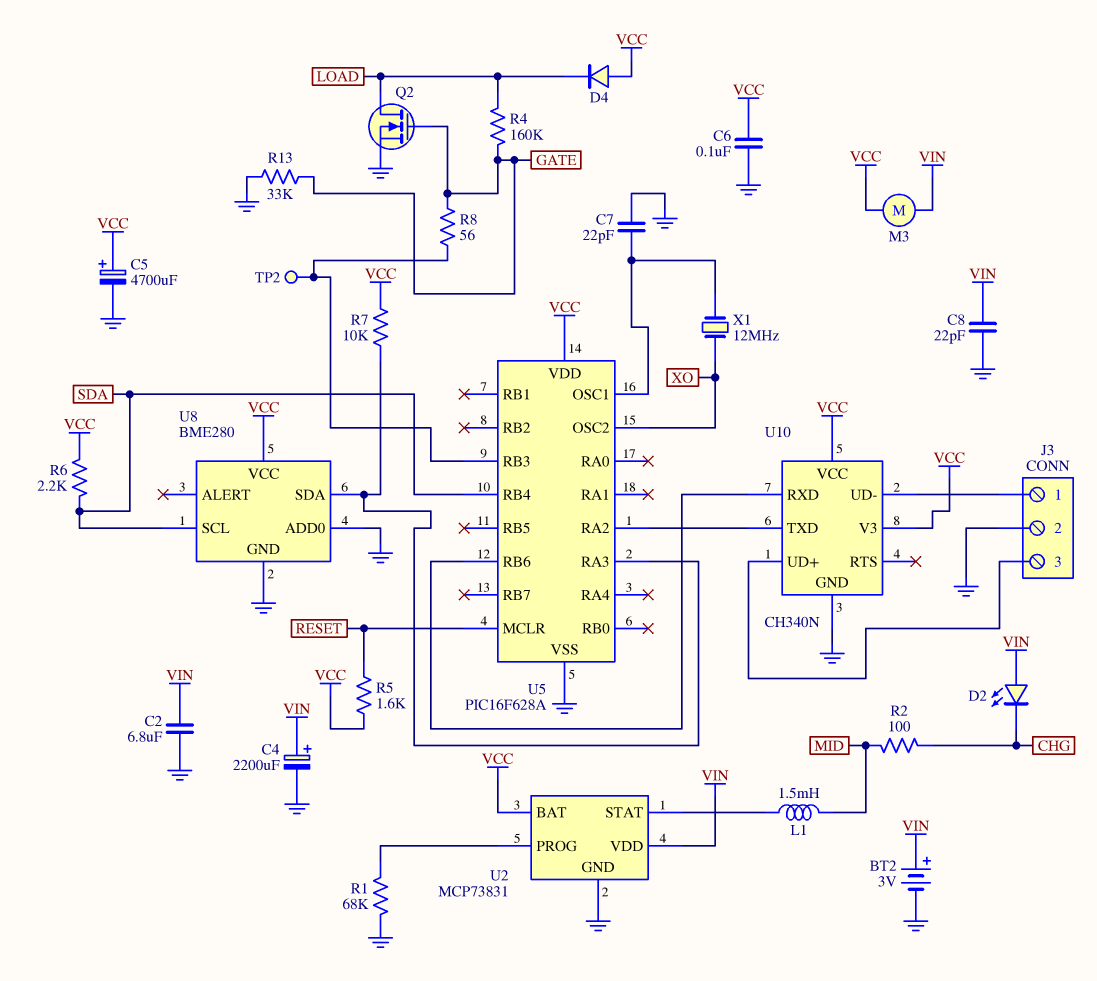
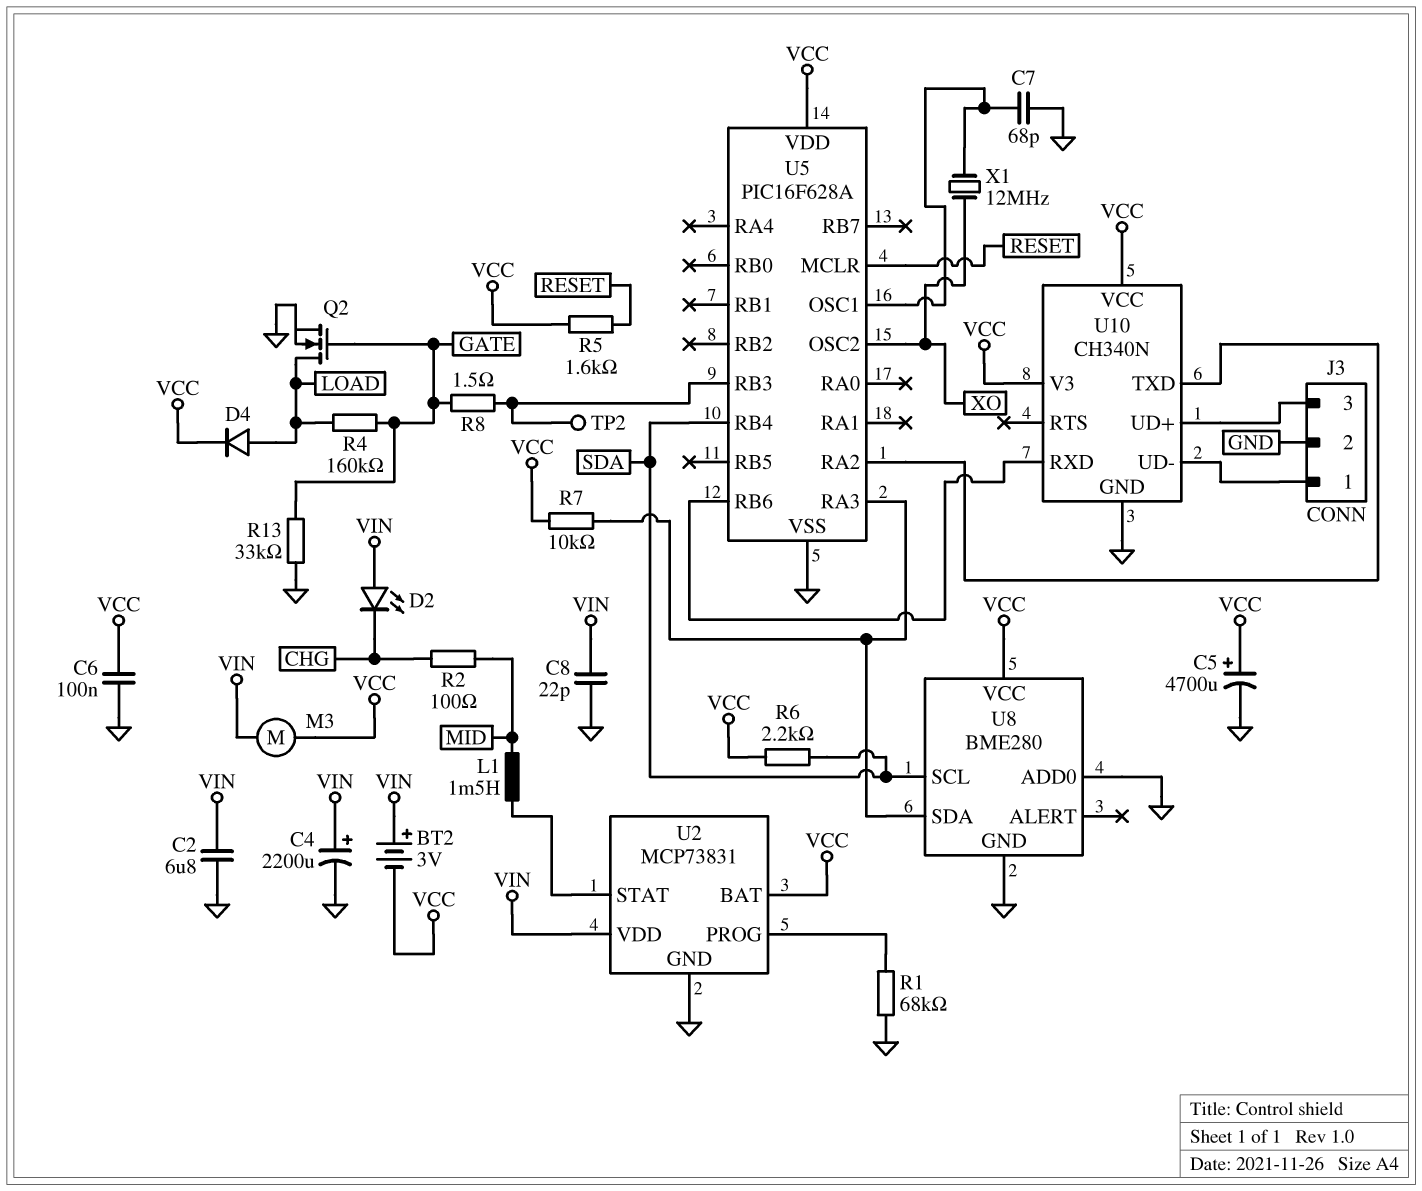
BT2: 3V (plus VIN, minus GND) -> 3V (plus VIN, minus VCC)
C7: 22pF (GND, U5/OSC1) -> 68pF (GND, U5/OSC1)
D4: diode (A VCC, K LOAD) -> diode (A LOAD, K VCC)
R8: 56 (GATE, U5/RB3) -> 1.5 (GATE, U5/RB3)

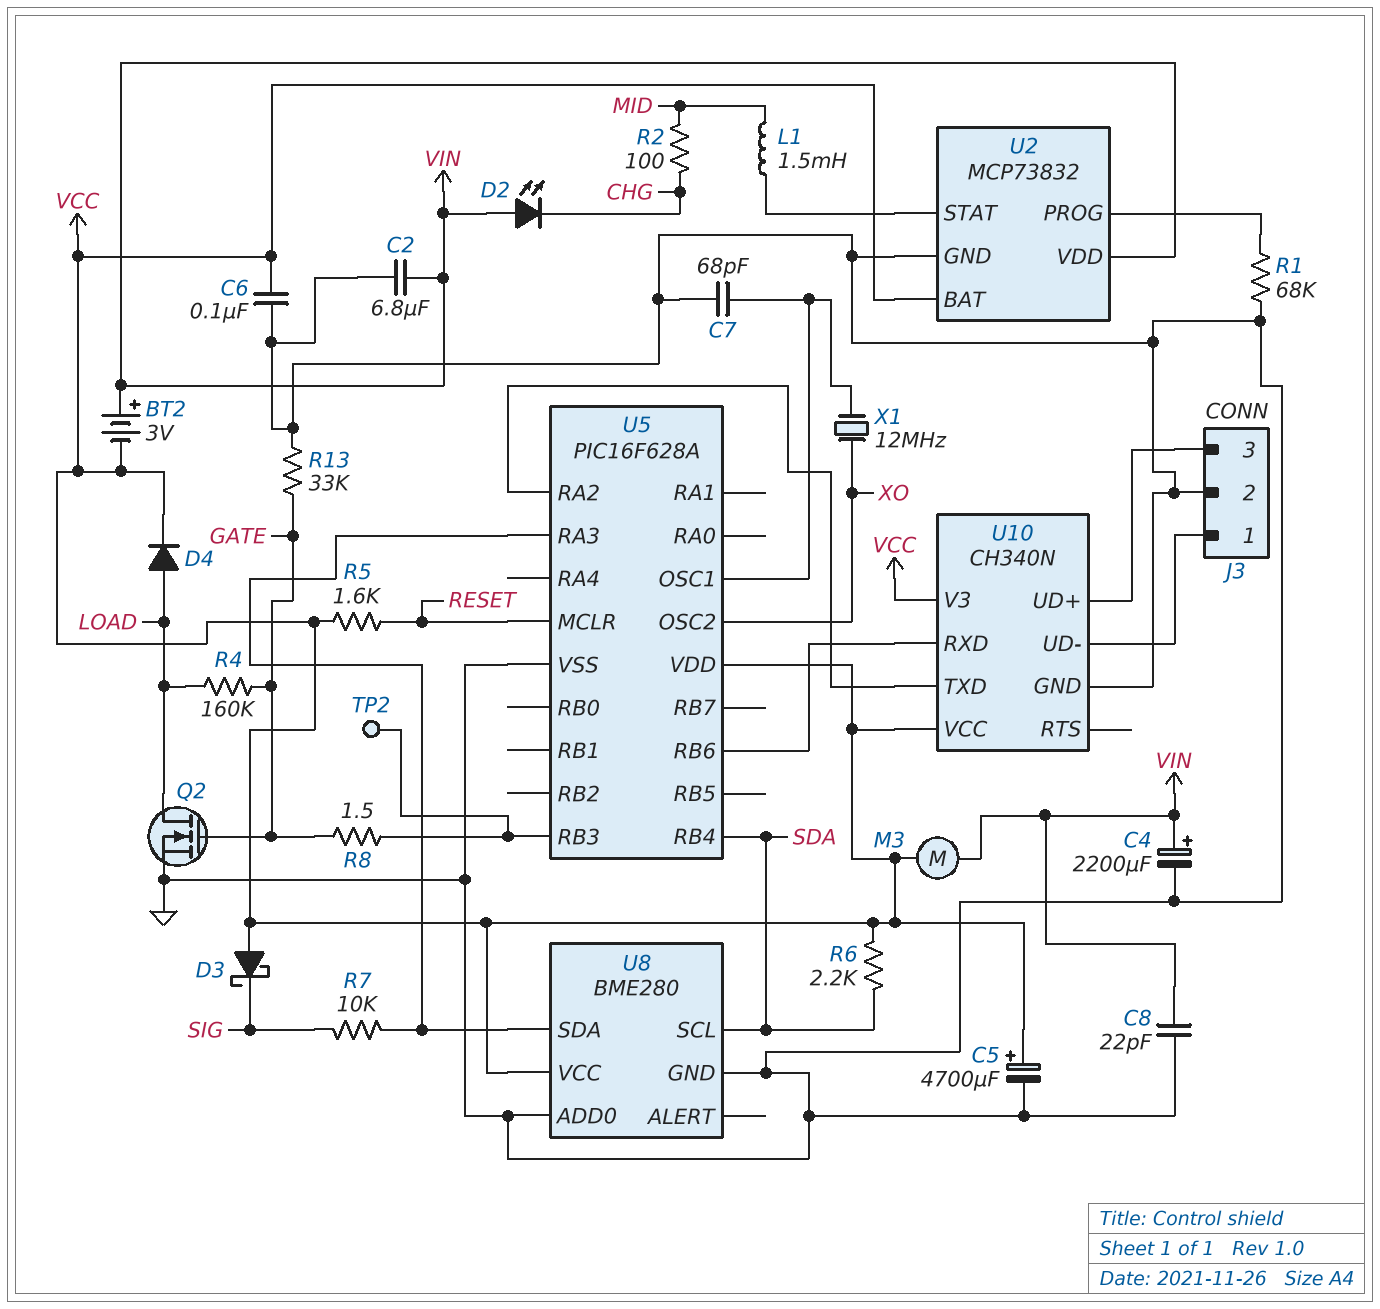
D3: none -> schottky (A VCC, K SIG)
R7: 10k (U5/RA3, VCC) -> 10k (SIG, U5/RA3)
U2: MCP73831 -> MCP73832

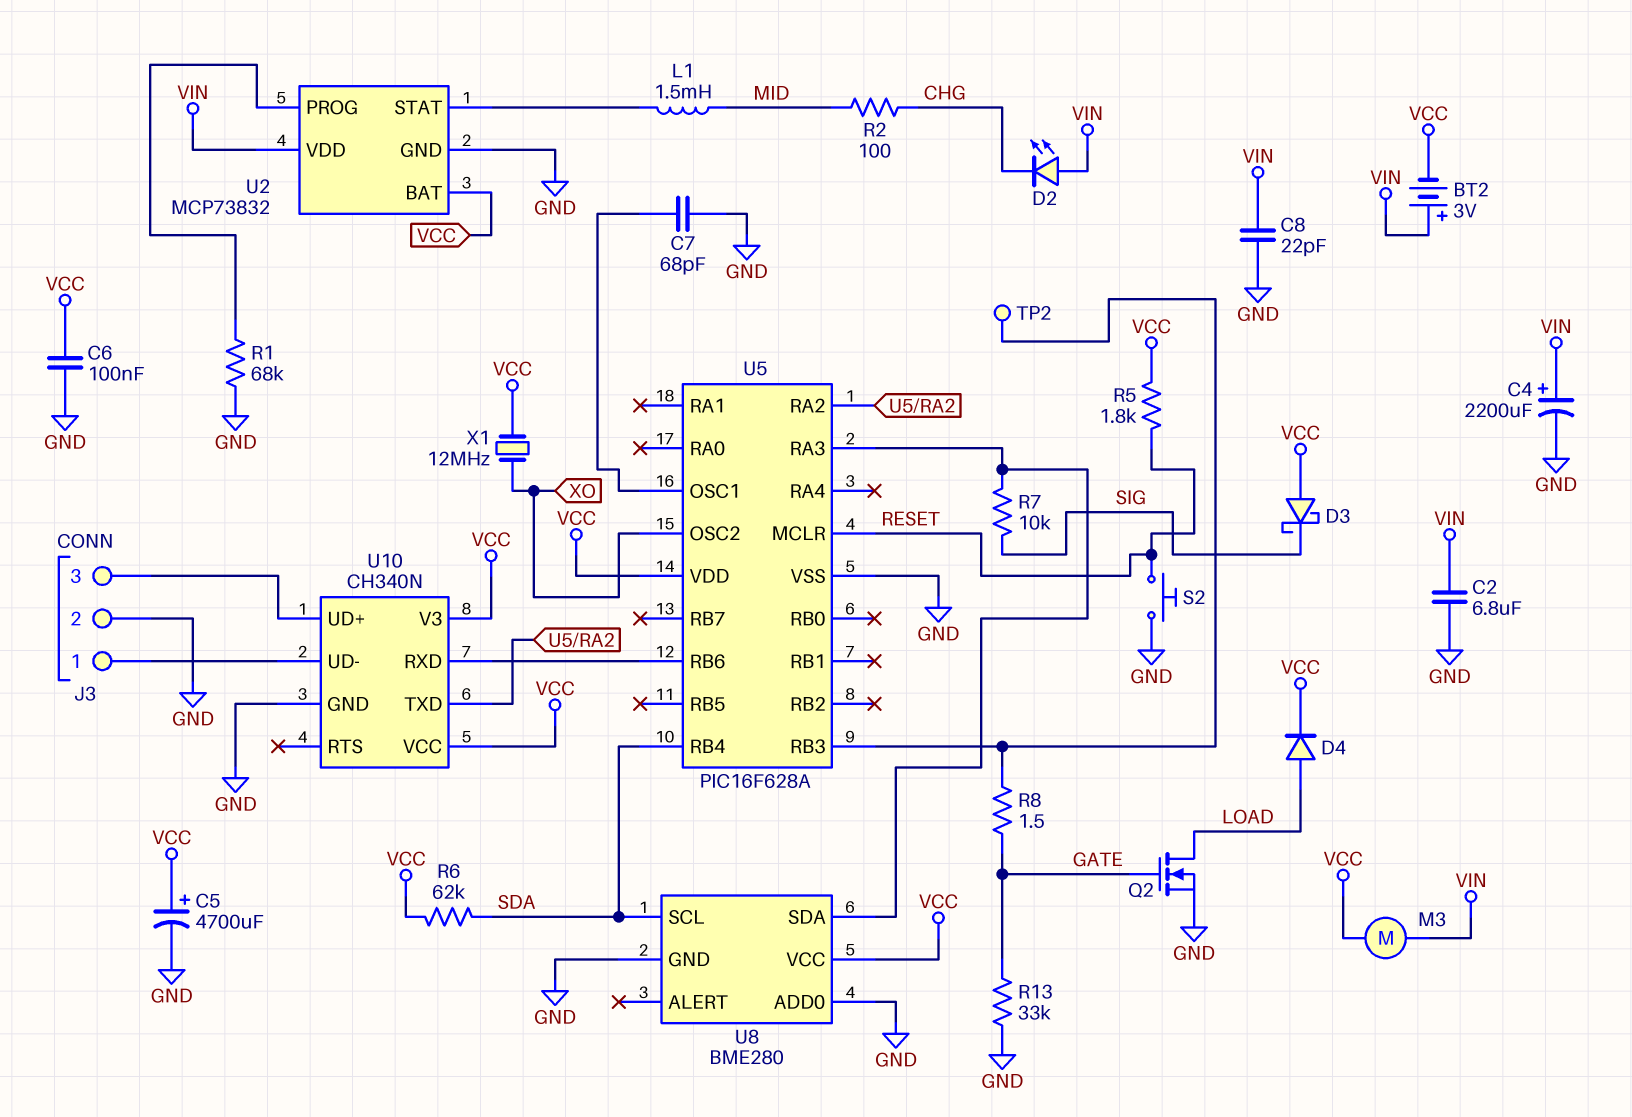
R4: 160k (GATE, LOAD) -> none
R5: 1.6k (RESET, VCC) -> 1.8k (RESET, VCC)
R6: 2.2k (SDA, VCC) -> 62k (SDA, VCC)
S2: none -> button (GND, RESET)
X1: 12MHz (U5/OSC1, XO) -> 12MHz (VCC, XO)

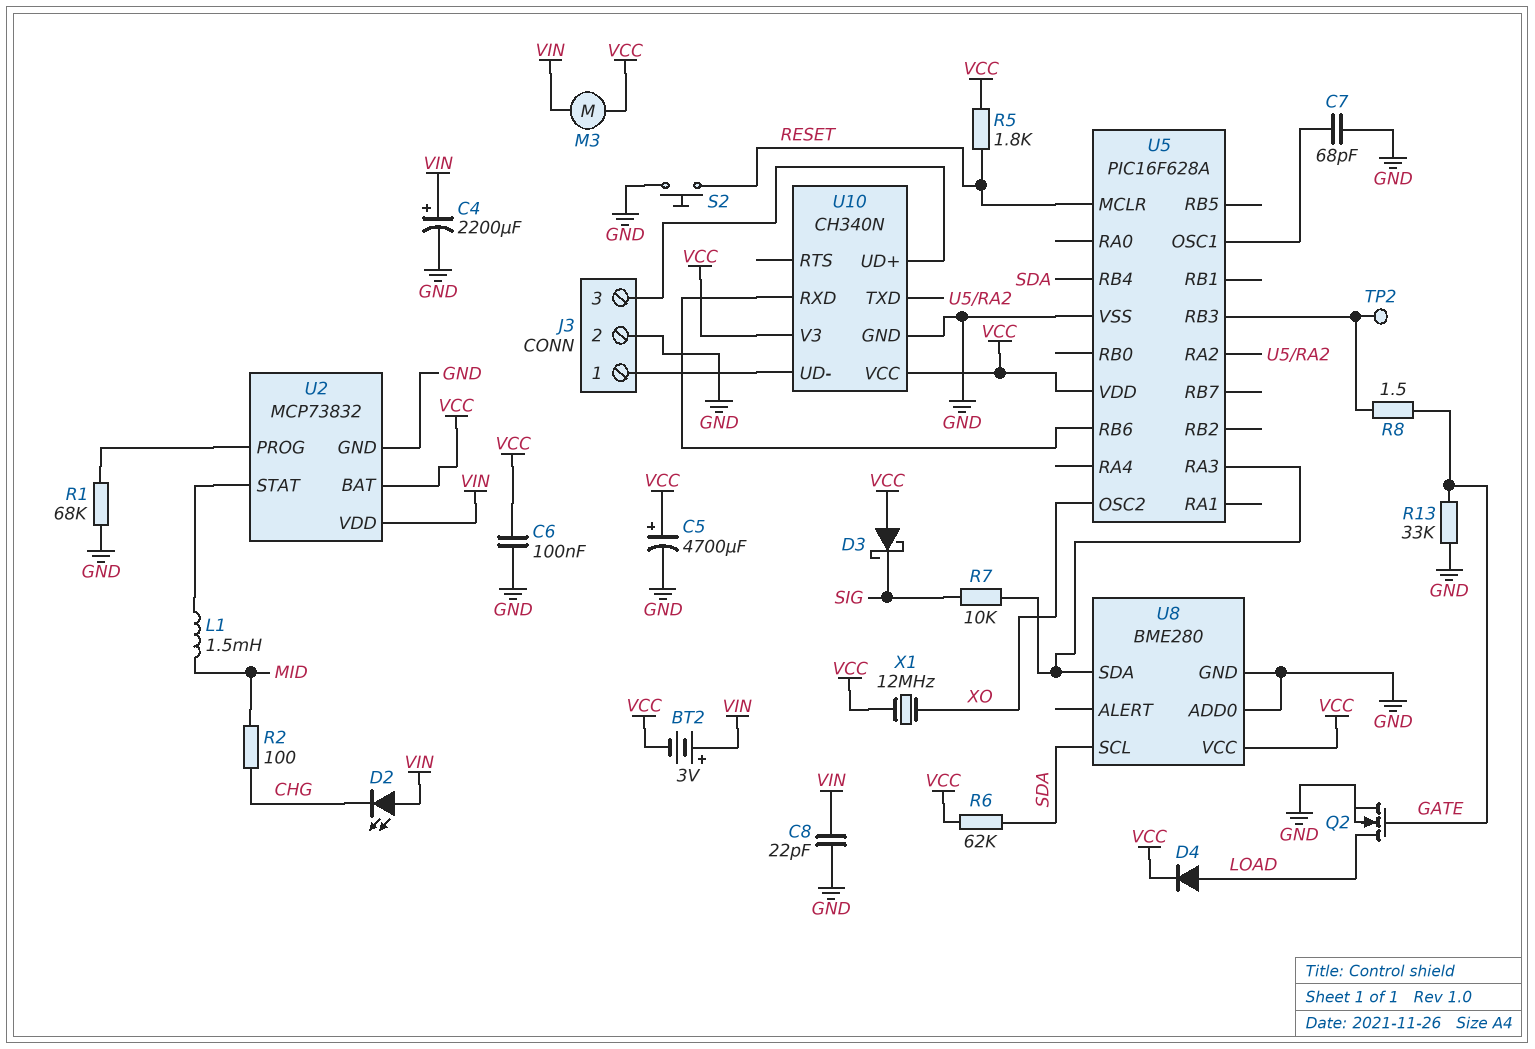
C2: 6.8uF (GND, VIN) -> none

